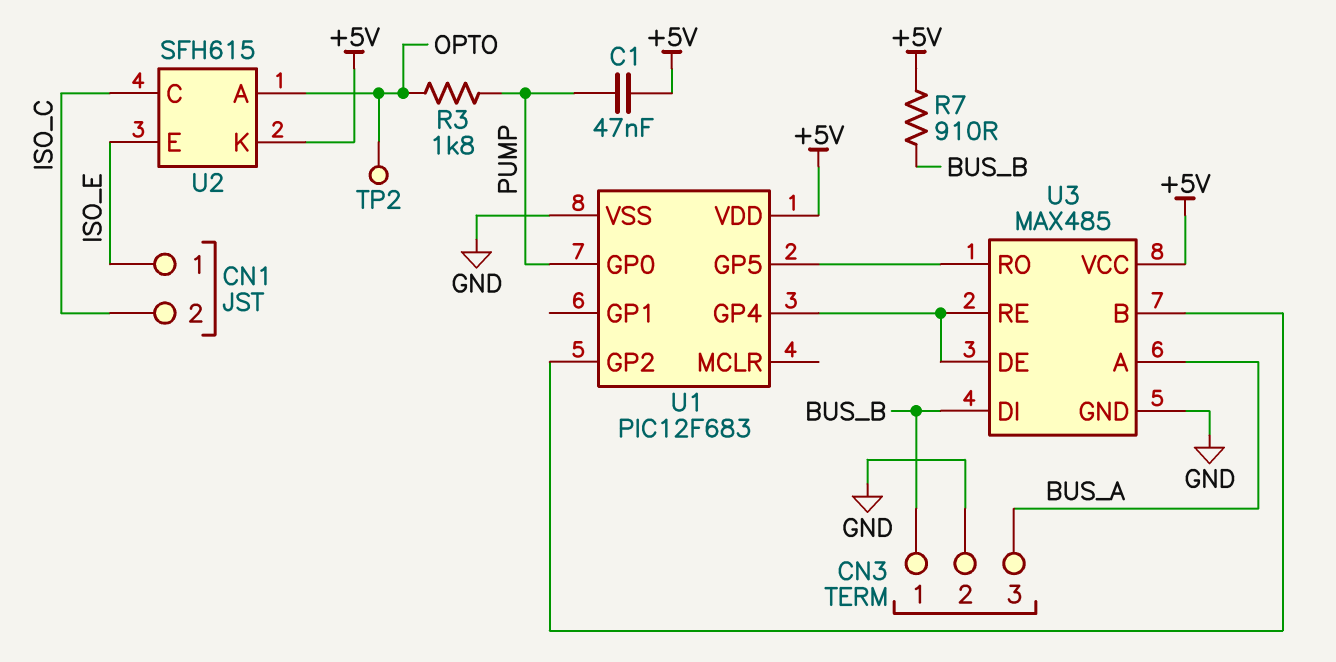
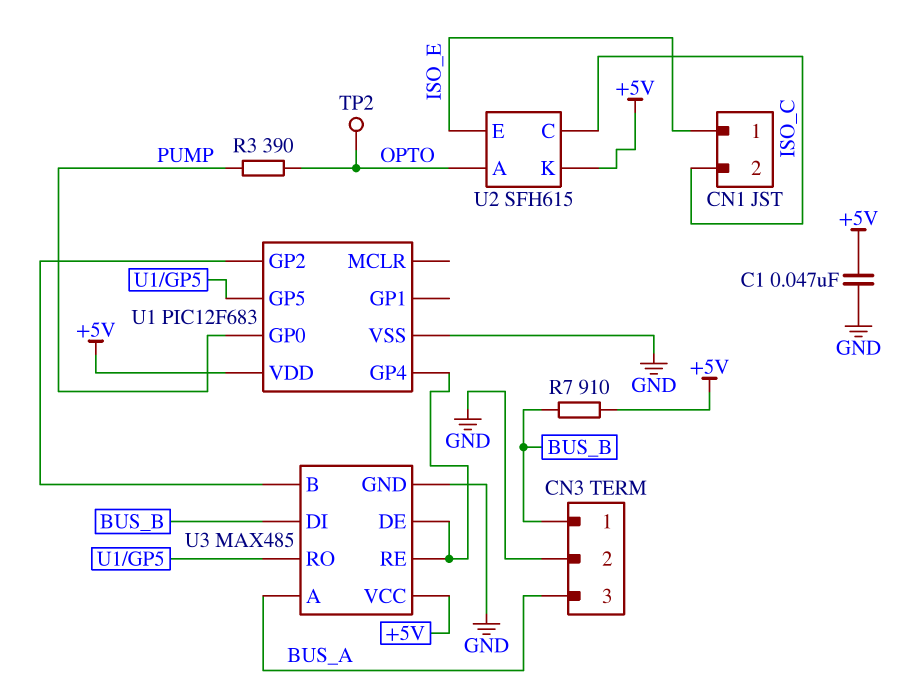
C1: 47nF (+5V, PUMP) -> 47nF (+5V, GND)
R3: 1.8k (OPTO, PUMP) -> 390 (OPTO, PUMP)

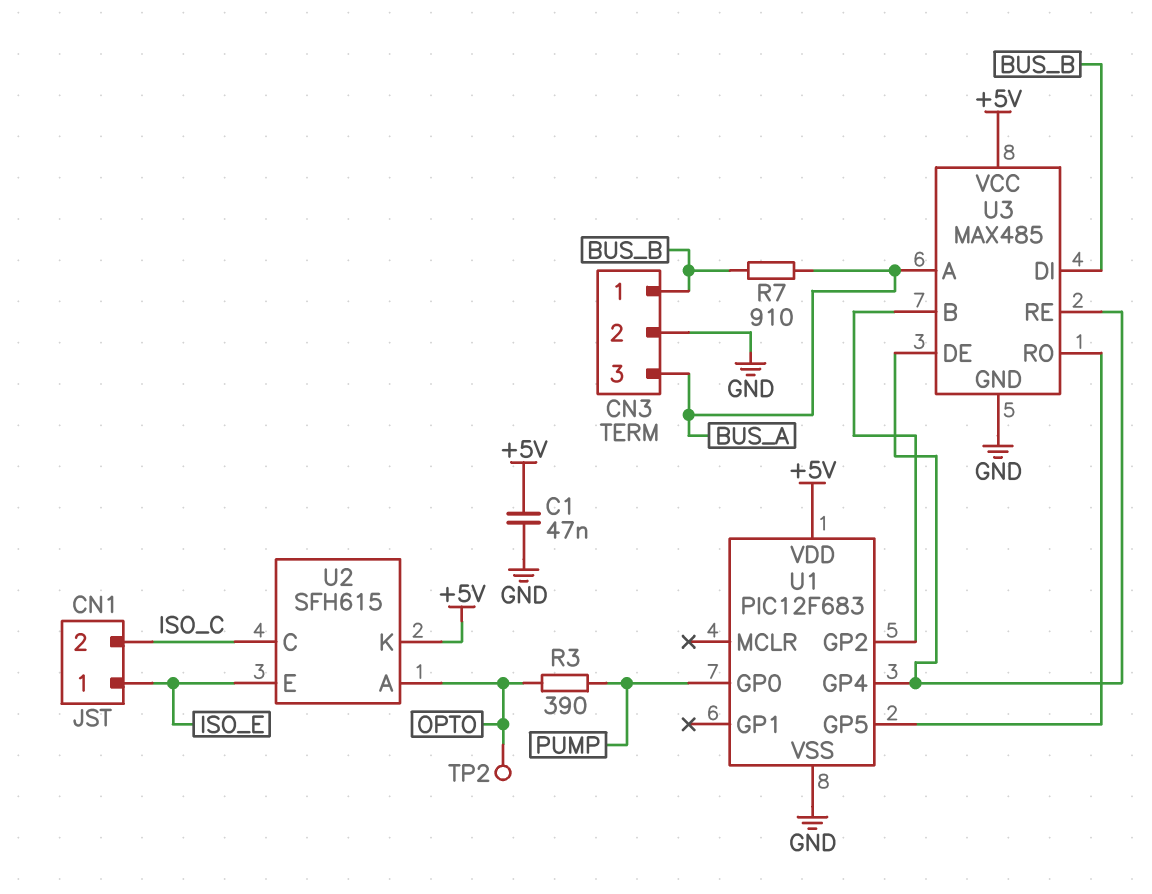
R7: 910 (+5V, BUS_B) -> 910 (BUS_A, BUS_B)

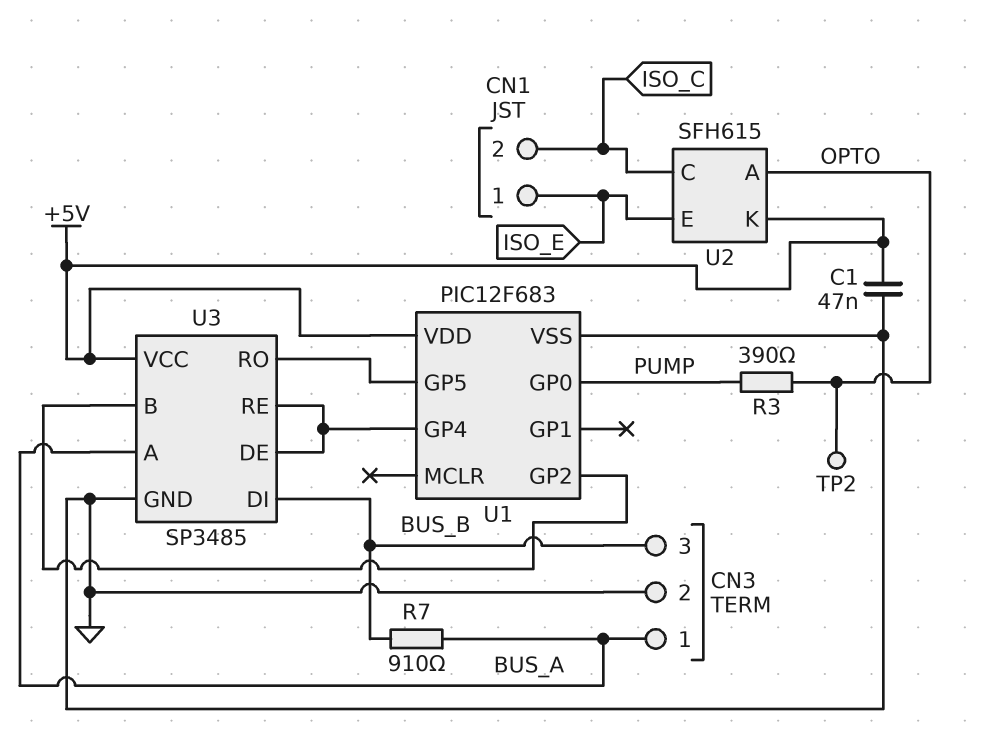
CN3 pin 1: BUS_B -> BUS_A
CN3 pin 3: BUS_A -> BUS_B
U3: MAX485 -> SP3485

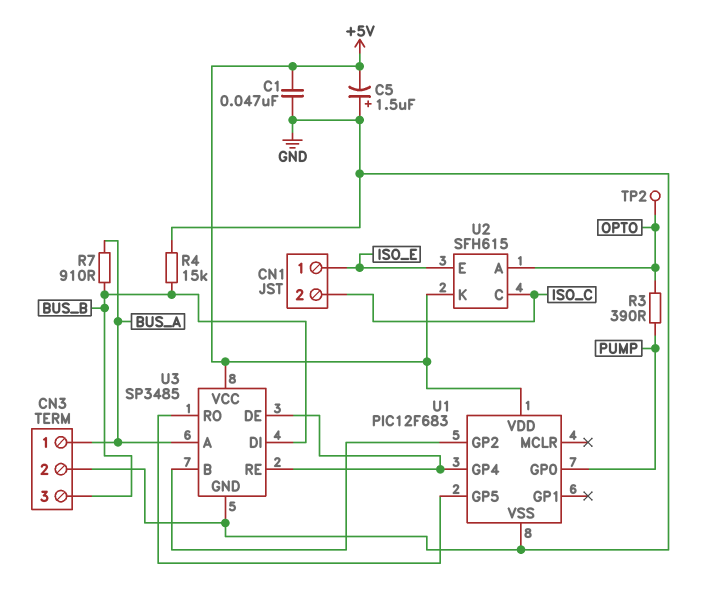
C5: none -> 1.5uF (plus GND, minus +5V)
R4: none -> 15k (BUS_B, GND)

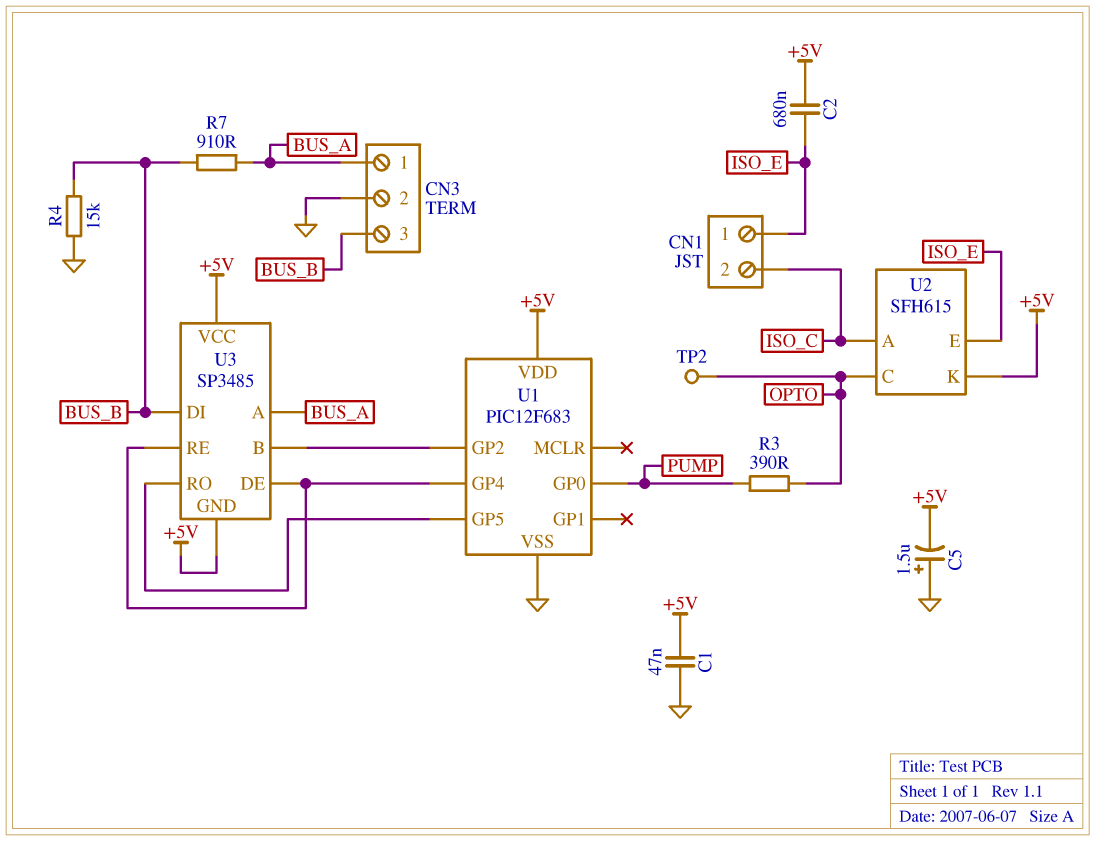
C2: none -> 680nF (+5V, ISO_E)
U2 pin A: OPTO -> ISO_C
U2 pin C: ISO_C -> OPTO
U3 pin GND: GND -> +5V

